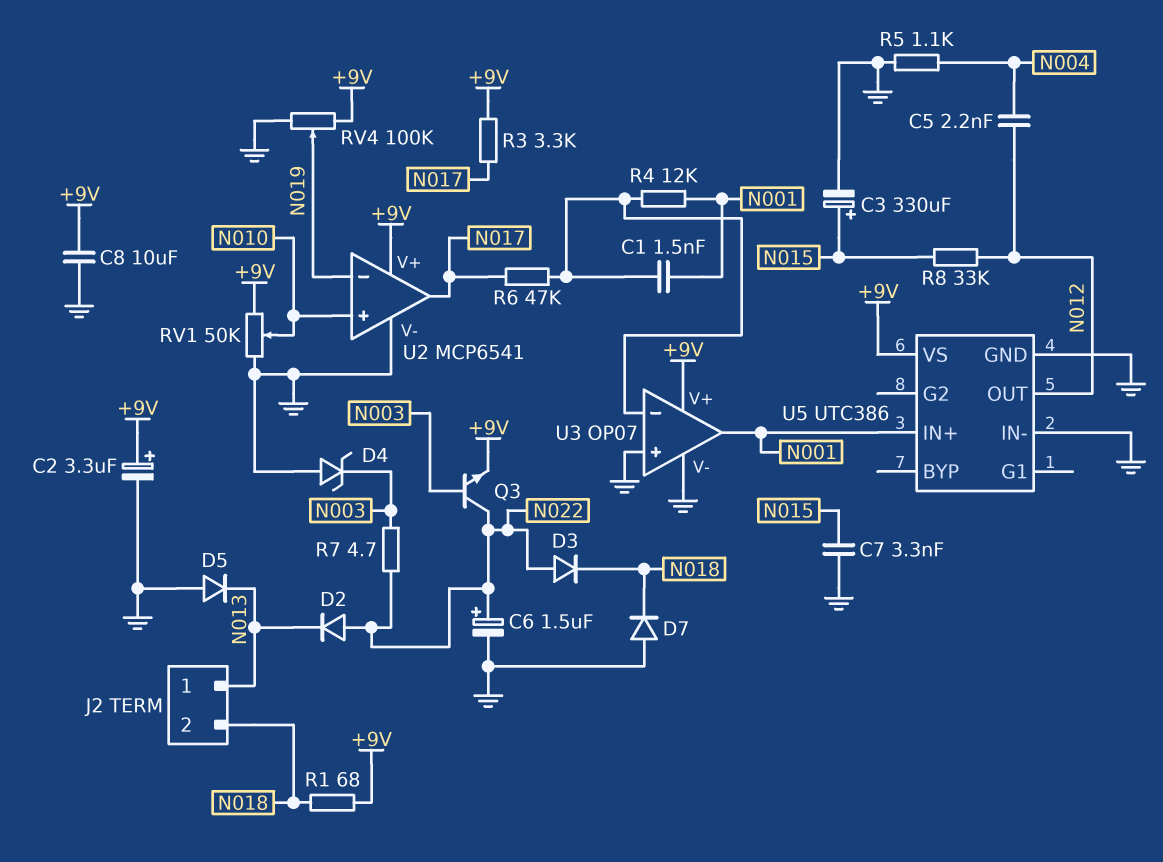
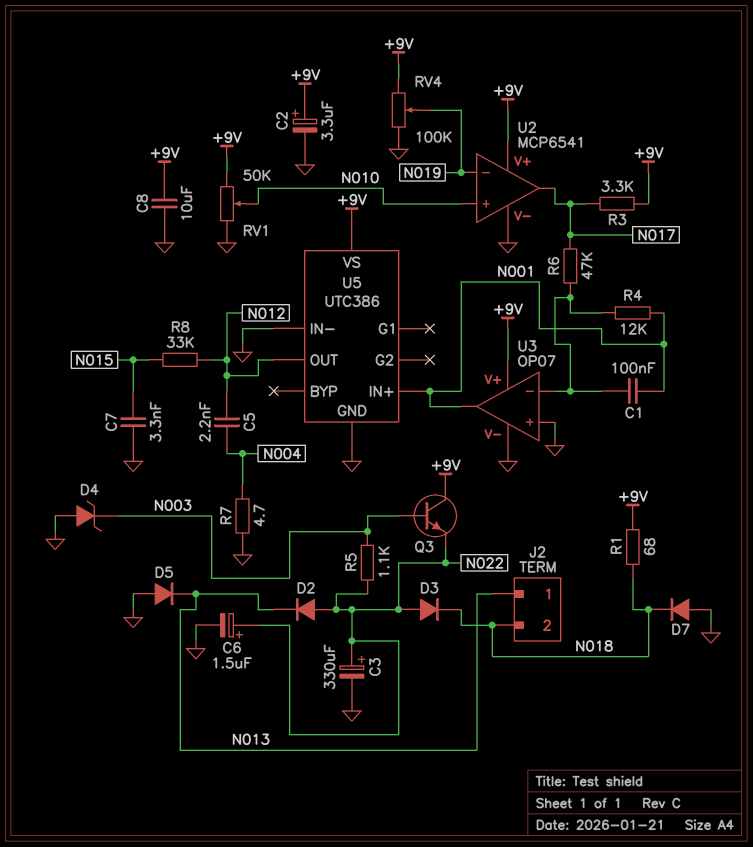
C1: 1.5nF (N001, U3/in-) -> 100nF (N001, U3/in-)
C3: 330uF (plus N015, minus GND) -> 330uF (plus N022, minus GND)
Q3: NPN (B N003, C N022, E +9V) -> NPN (B N003, C +9V, E N022)
R5: 1.1k (GND, N004) -> 1.1k (N003, N022)
R7: 4.7 (N003, N022) -> 4.7 (GND, N004)

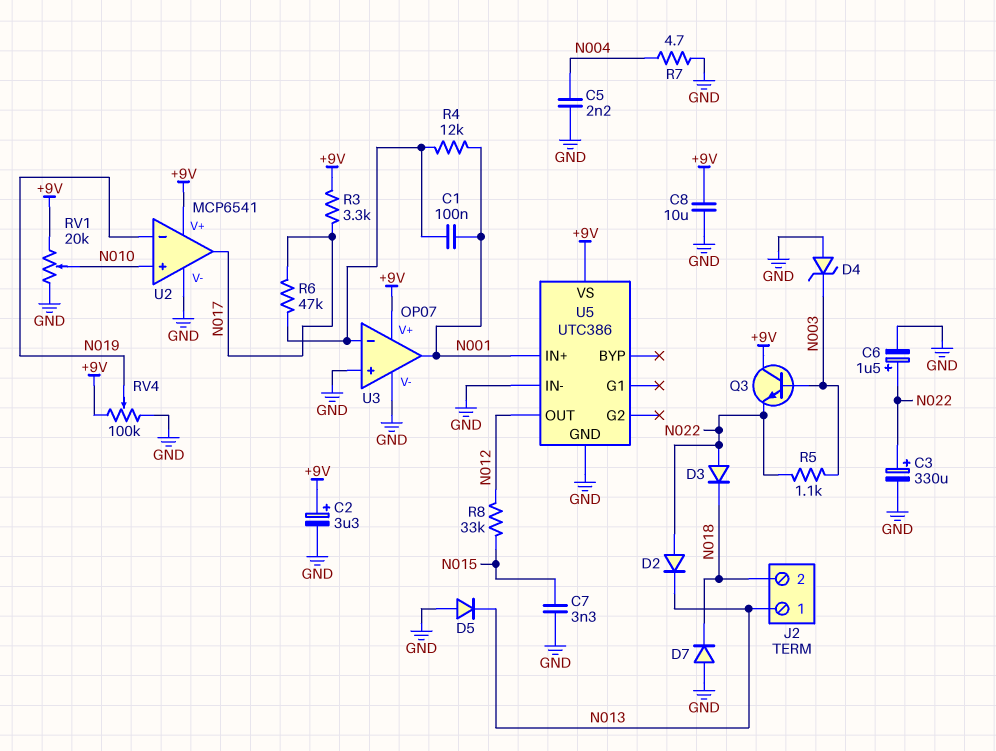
C5: 2.2nF (N004, N012) -> 2.2nF (GND, N004)
R1: 68 (+9V, N018) -> none
RV1: 50k (+9V, GND, wiper N010) -> 20k (+9V, GND, wiper N010)

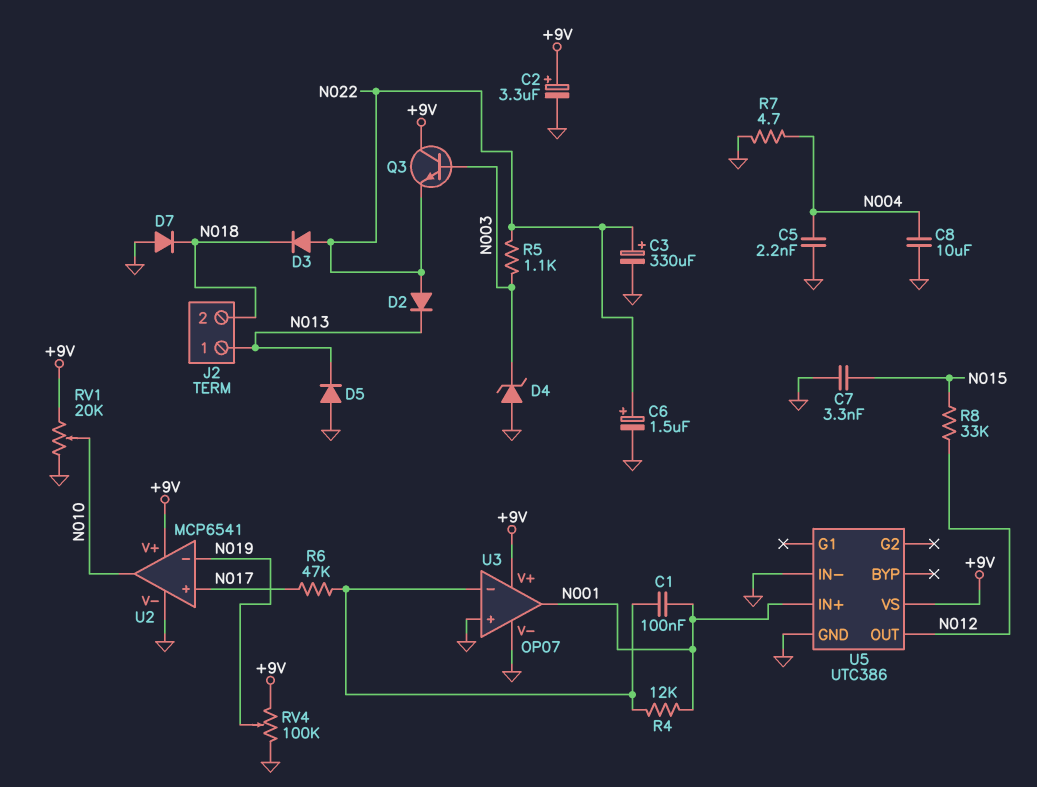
C8: 10uF (+9V, GND) -> 10uF (GND, N004)
R3: 3.3k (+9V, N017) -> none
U2 pin in+: N010 -> N017
U2 pin out: N017 -> N010

